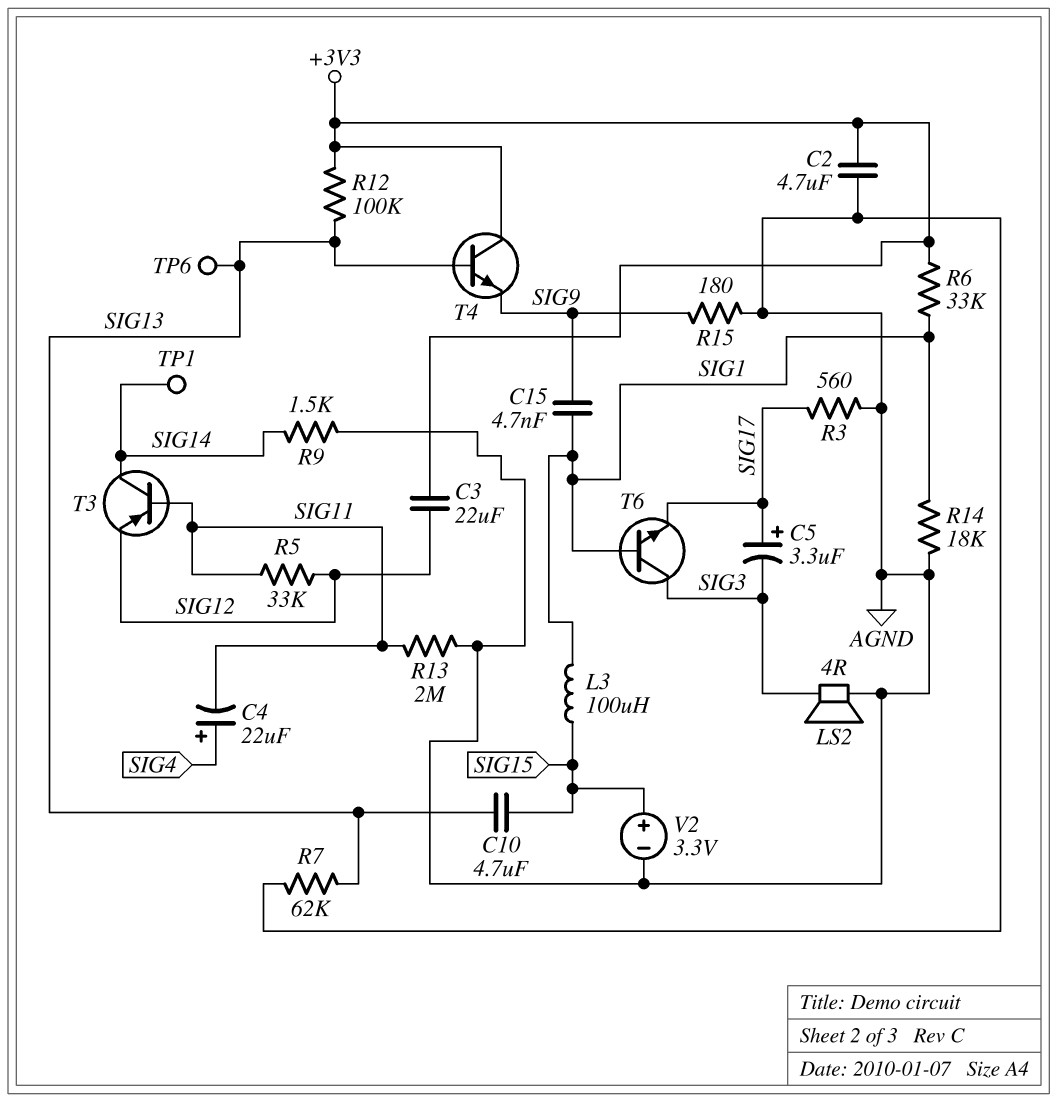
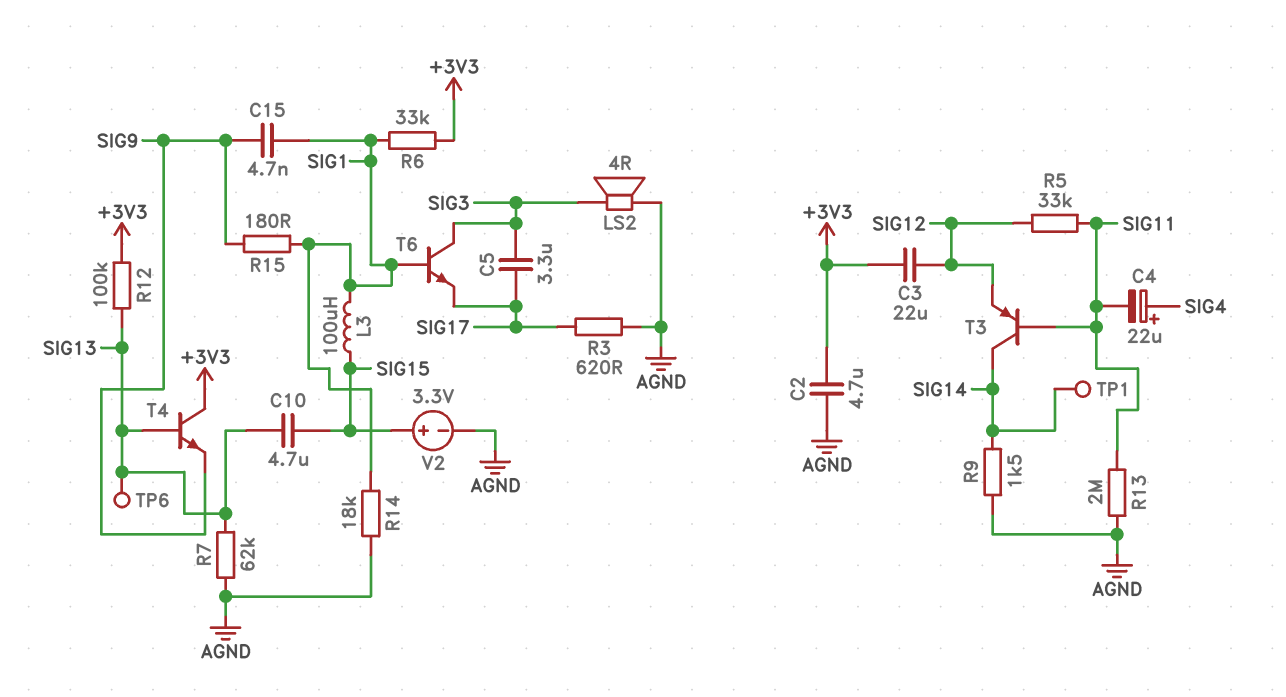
C5: 3.3uF (plus SIG17, minus SIG3) -> 3.3uF (SIG3, SIG17)
R3: 560 (AGND, SIG17) -> 620 (AGND, SIG17)
R15: 180 (AGND, SIG9) -> 180 (SIG1, SIG9)

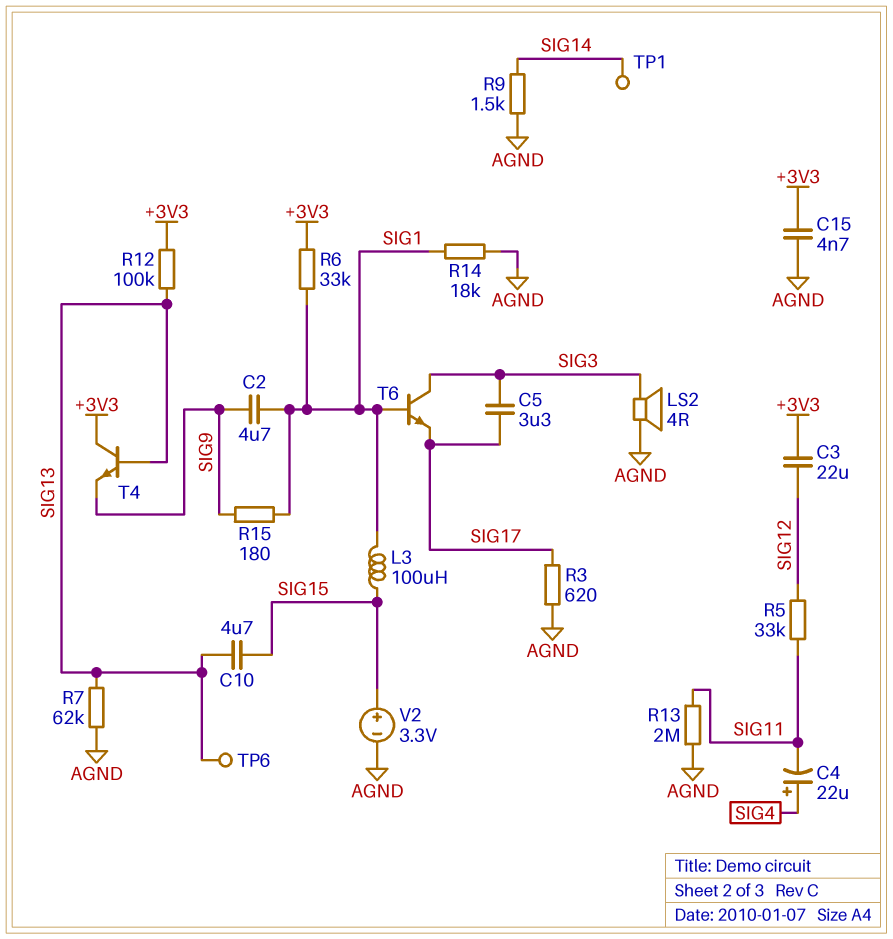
C2: 4.7uF (+3V3, AGND) -> 4.7uF (SIG1, SIG9)
C15: 4.7nF (SIG1, SIG9) -> 4.7nF (+3V3, AGND)
T3: PNP (B SIG11, C SIG14, E SIG12) -> none

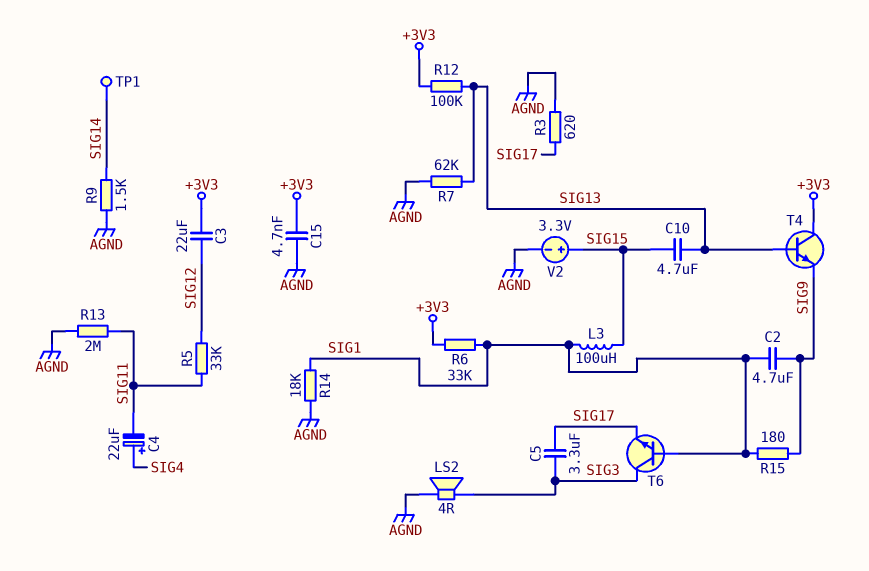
TP6: test point (SIG13) -> none

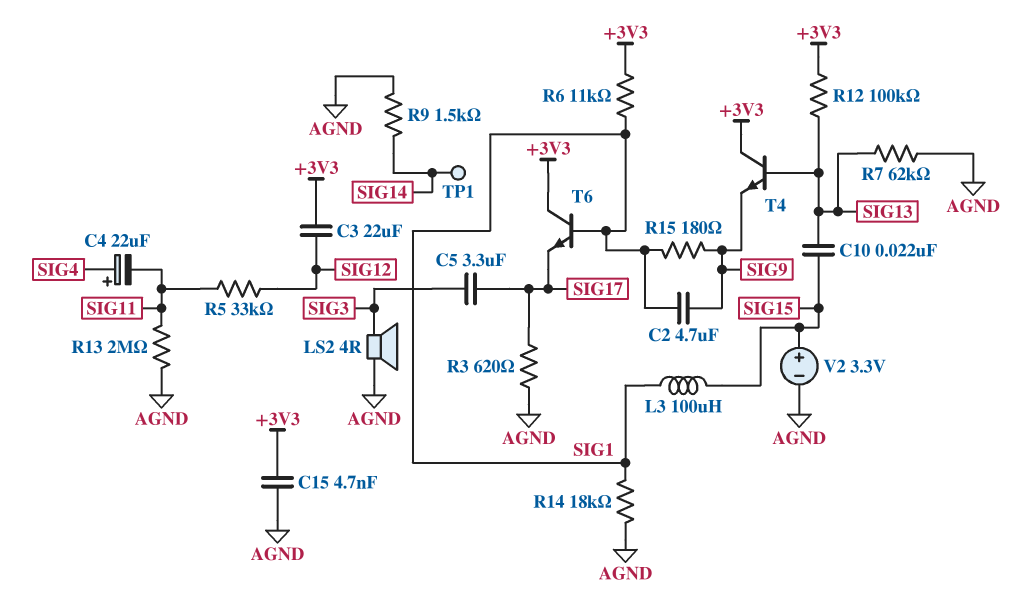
C10: 4.7uF (SIG13, SIG15) -> 22nF (SIG13, SIG15)
R6: 33k (+3V3, SIG1) -> 11k (+3V3, SIG1)
T6: NPN (B SIG1, C SIG3, E SIG17) -> NPN (B SIG1, C +3V3, E SIG17)

